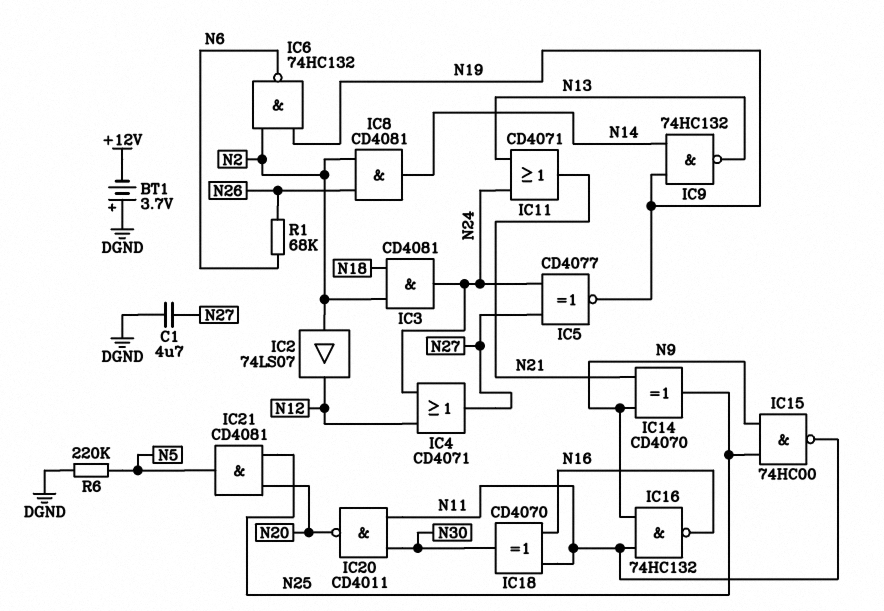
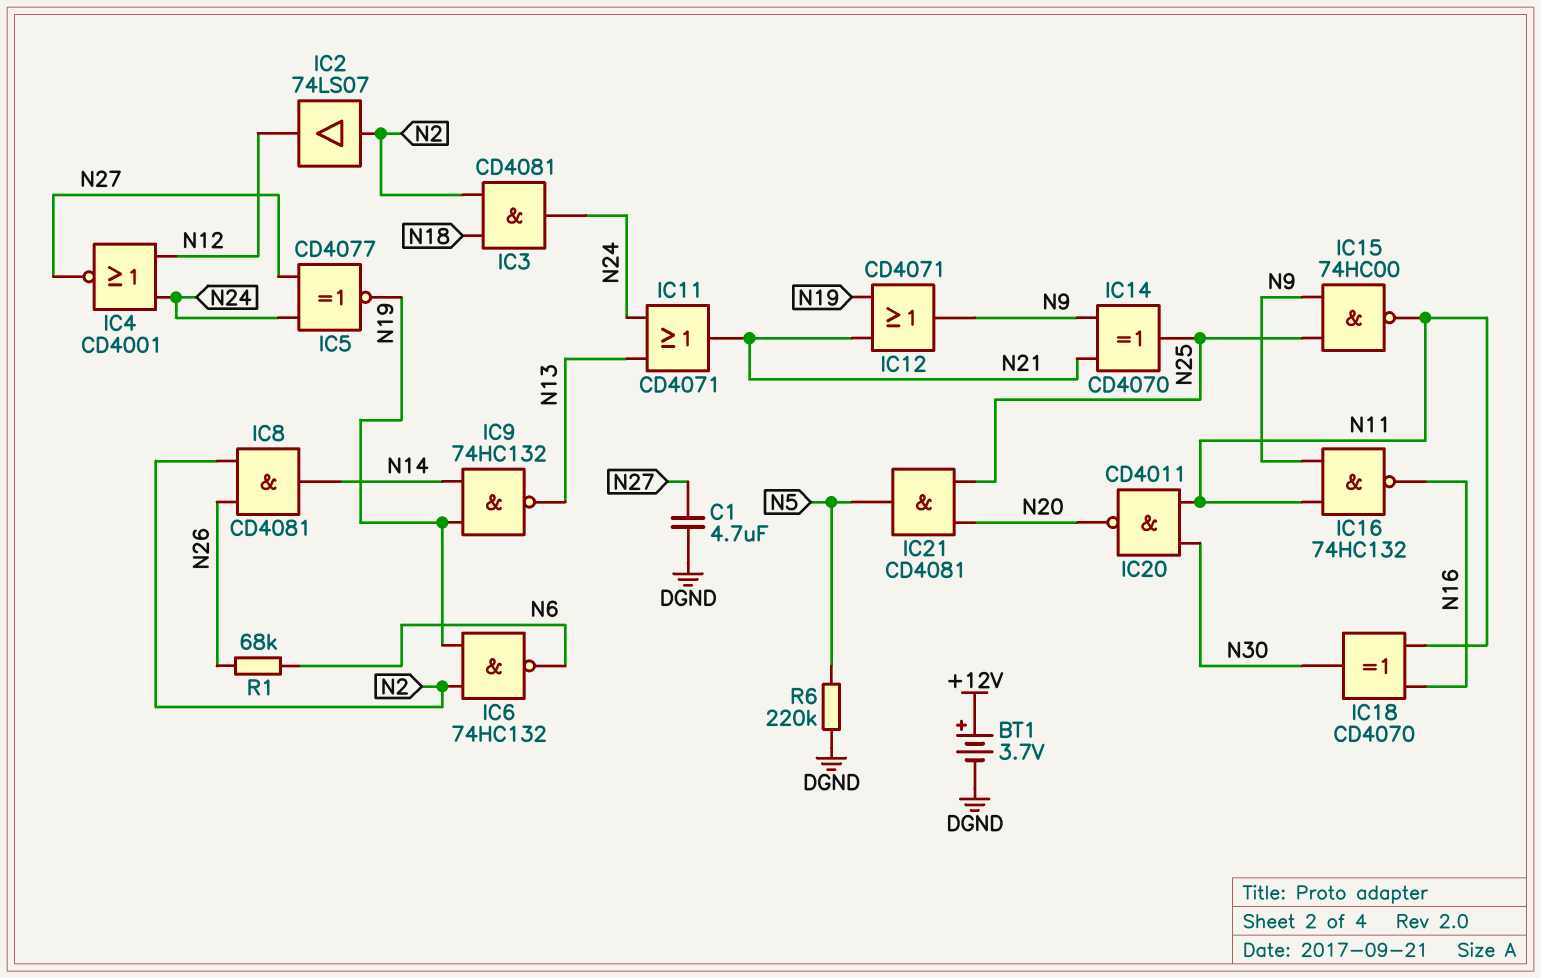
BT1: 3.7V (plus DGND, minus +12V) -> 3.7V (plus +12V, minus DGND)
IC4: OR CD4071 (in N12, in N24, out N27) -> NOR CD4001 (in N12, in N24, out N27)
IC12: none -> OR CD4071 (in N19, in N21, out N9)

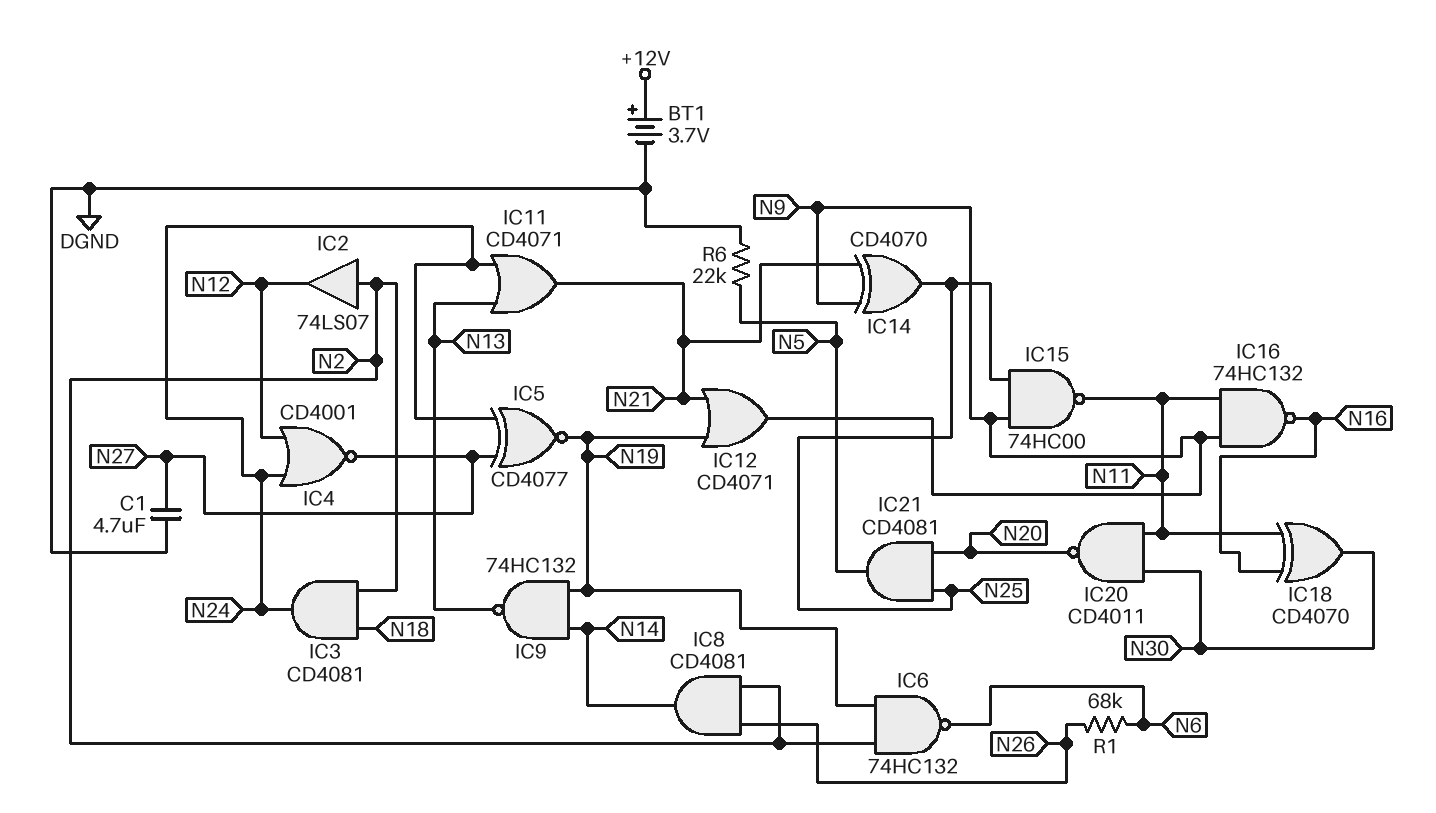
R6: 220k (DGND, N5) -> 22k (DGND, N5)

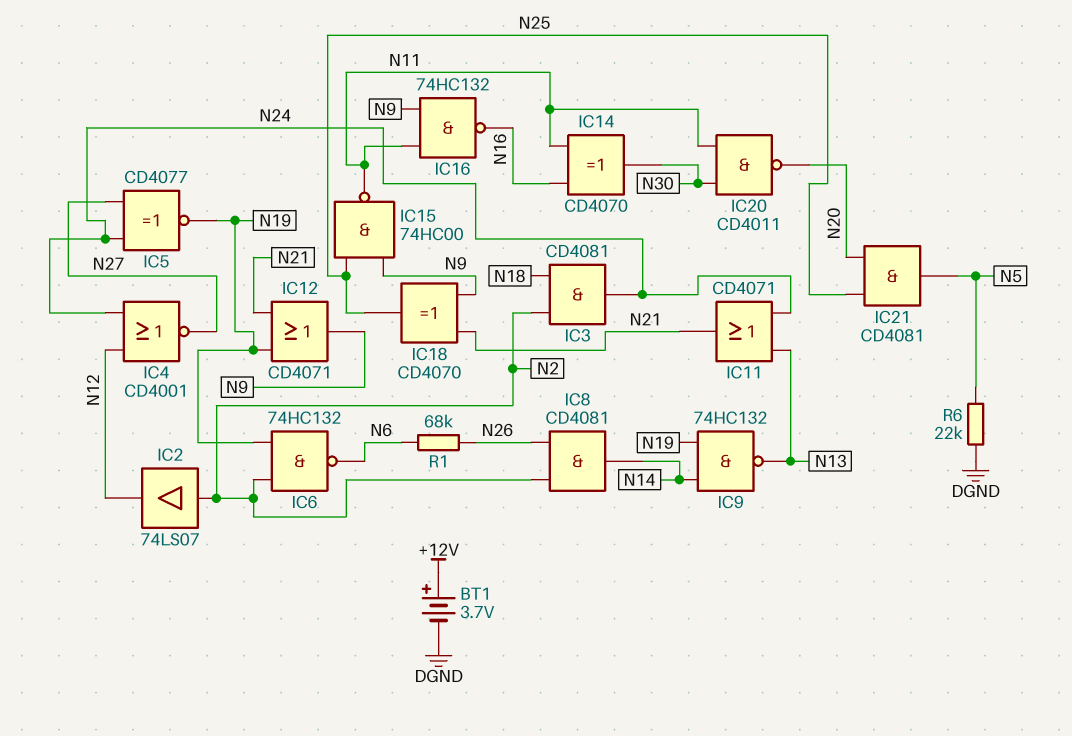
C1: 4.7uF (DGND, N27) -> none
IC14: XOR CD4070 (in N9, in N21, out N25) -> XOR CD4070 (in N11, in N16, out N30)
IC18: XOR CD4070 (in N11, in N16, out N30) -> XOR CD4070 (in N9, in N21, out N25)

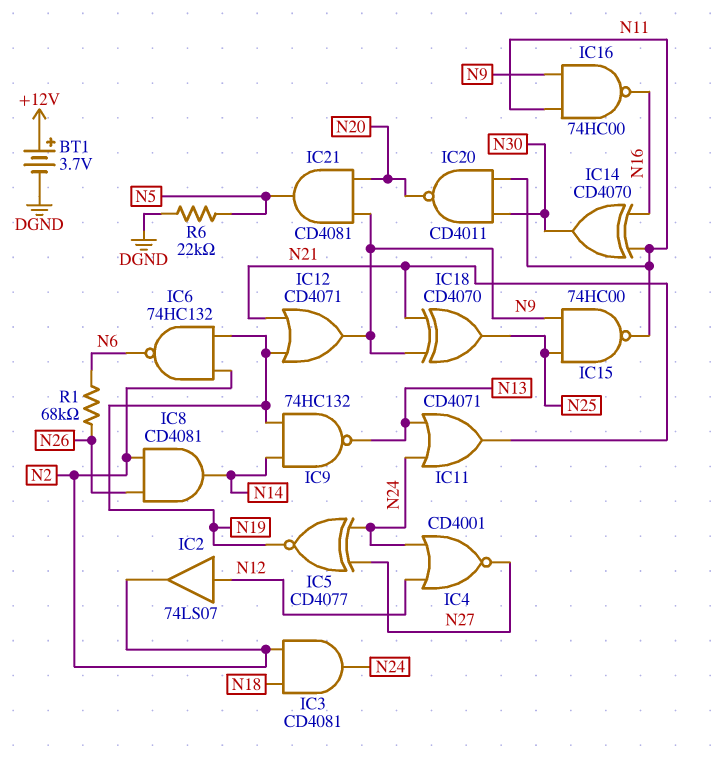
IC2: buffer 74LS07 (in N2, out N12) -> buffer 74LS07 (in N12, out N2)
IC16: NAND 74HC132 (in N9, in N11, out N16) -> NAND 74HC00 (in N9, in N11, out N16)
IC21: AND CD4081 (in N20, in N25, out N5) -> AND CD4081 (in N9, in N20, out N5)

